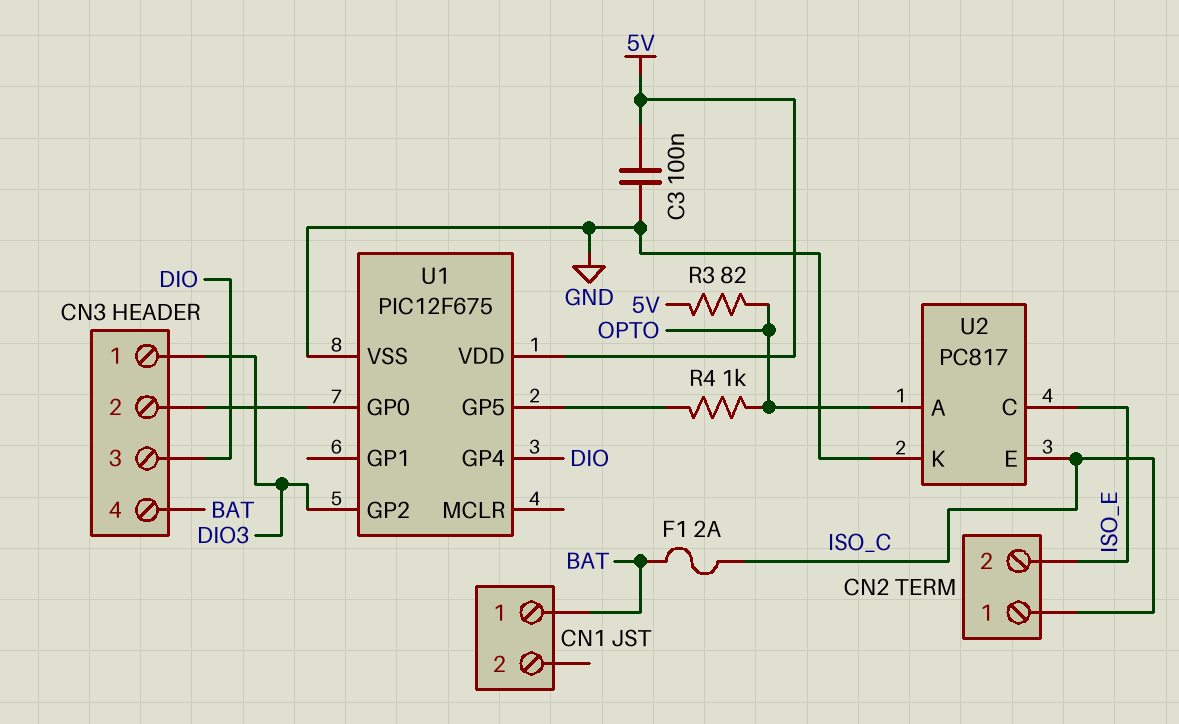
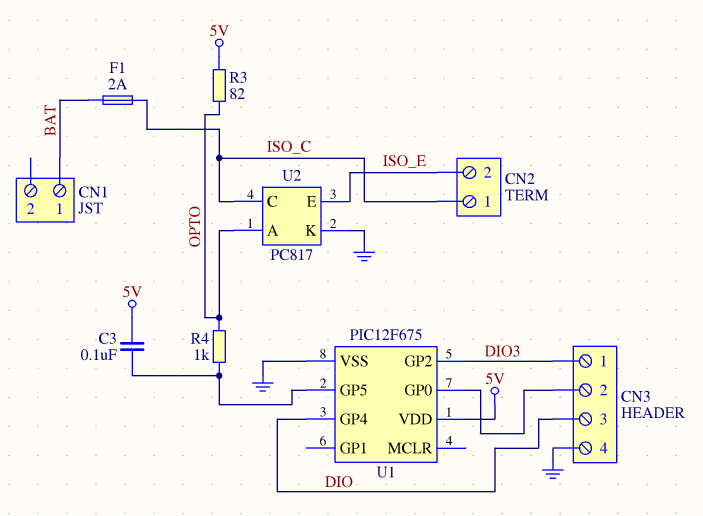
C3: 100nF (5V, GND) -> 100nF (5V, U1/GP5)
CN3 pin 4: BAT -> GND
U2 pin C: ISO_E -> ISO_C
U2 pin E: ISO_C -> ISO_E

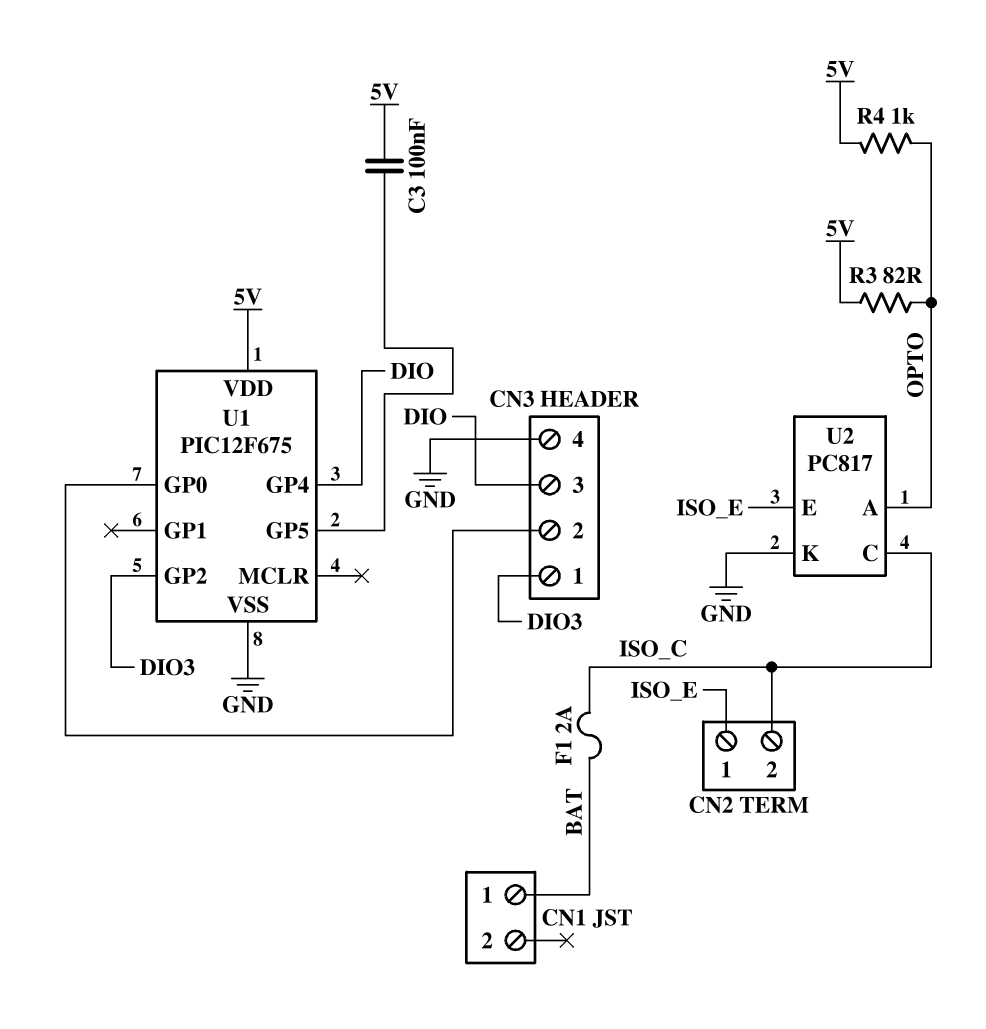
CN2 pin 1: ISO_C -> ISO_E
CN2 pin 2: ISO_E -> ISO_C
R4: 1k (OPTO, U1/GP5) -> 1k (5V, OPTO)

